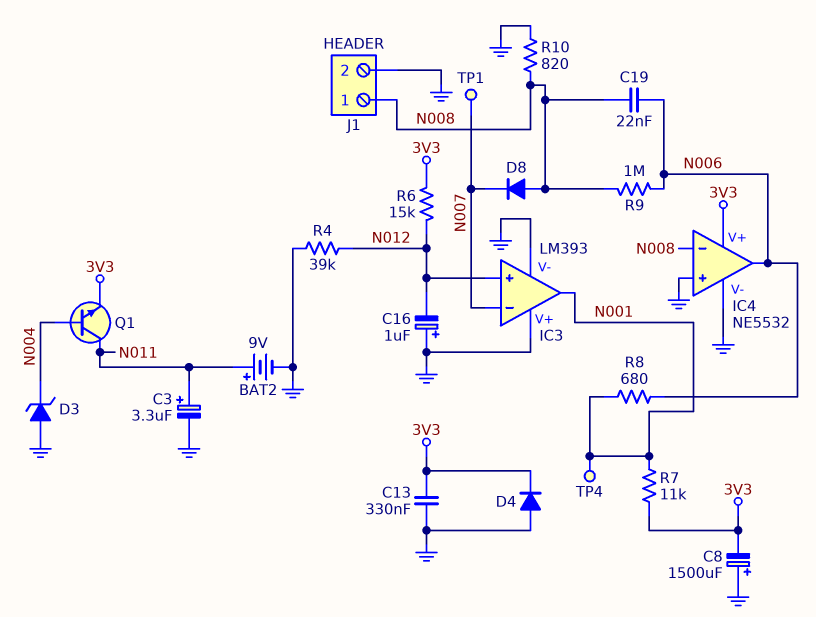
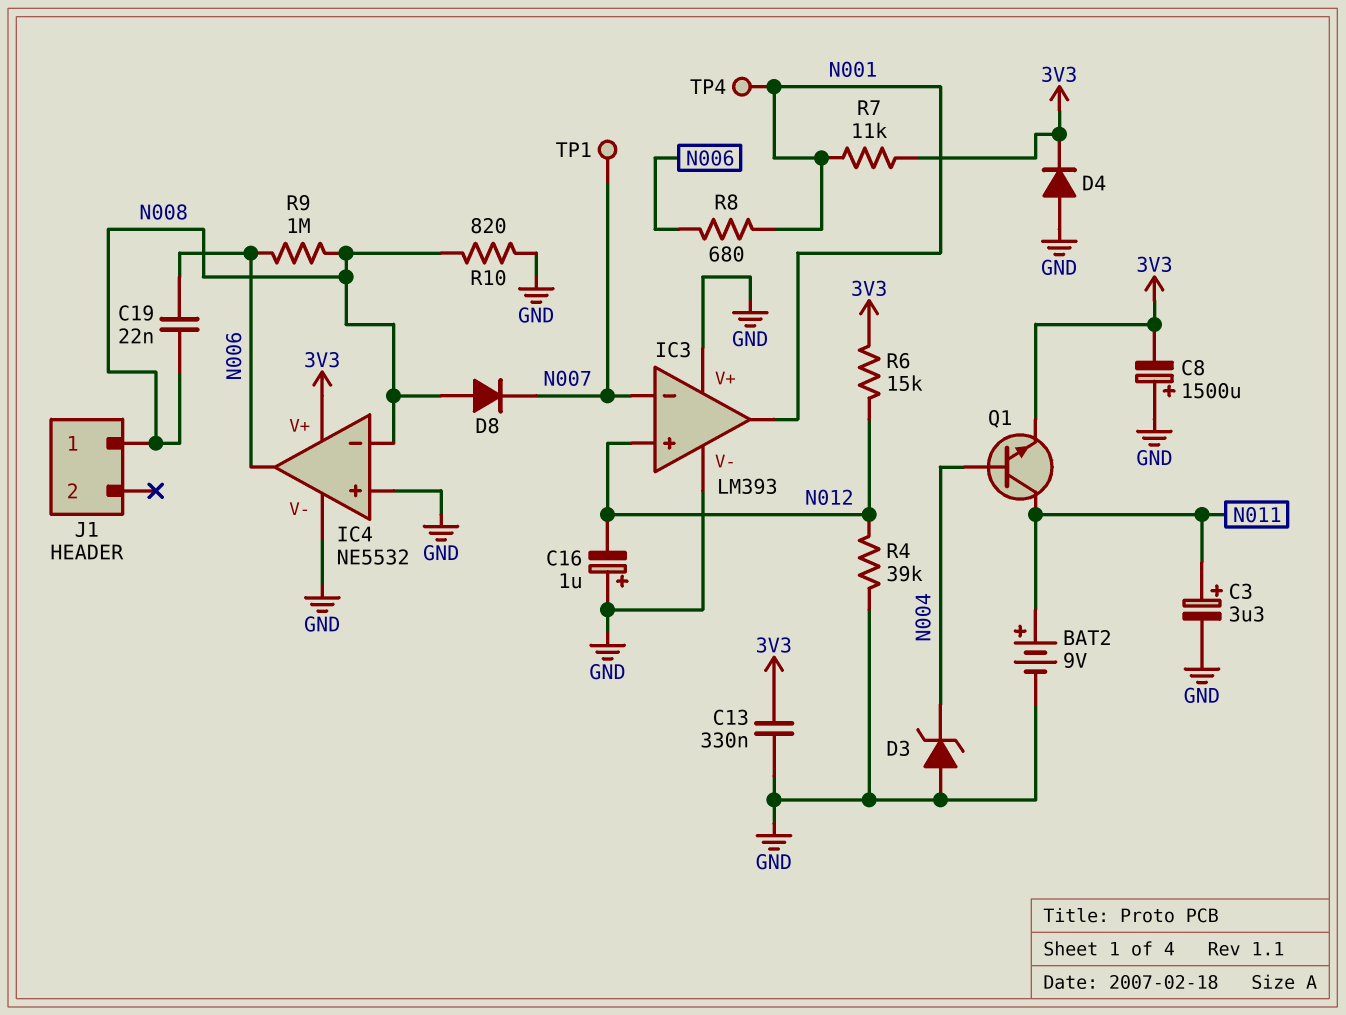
J1 pin 2: GND -> none

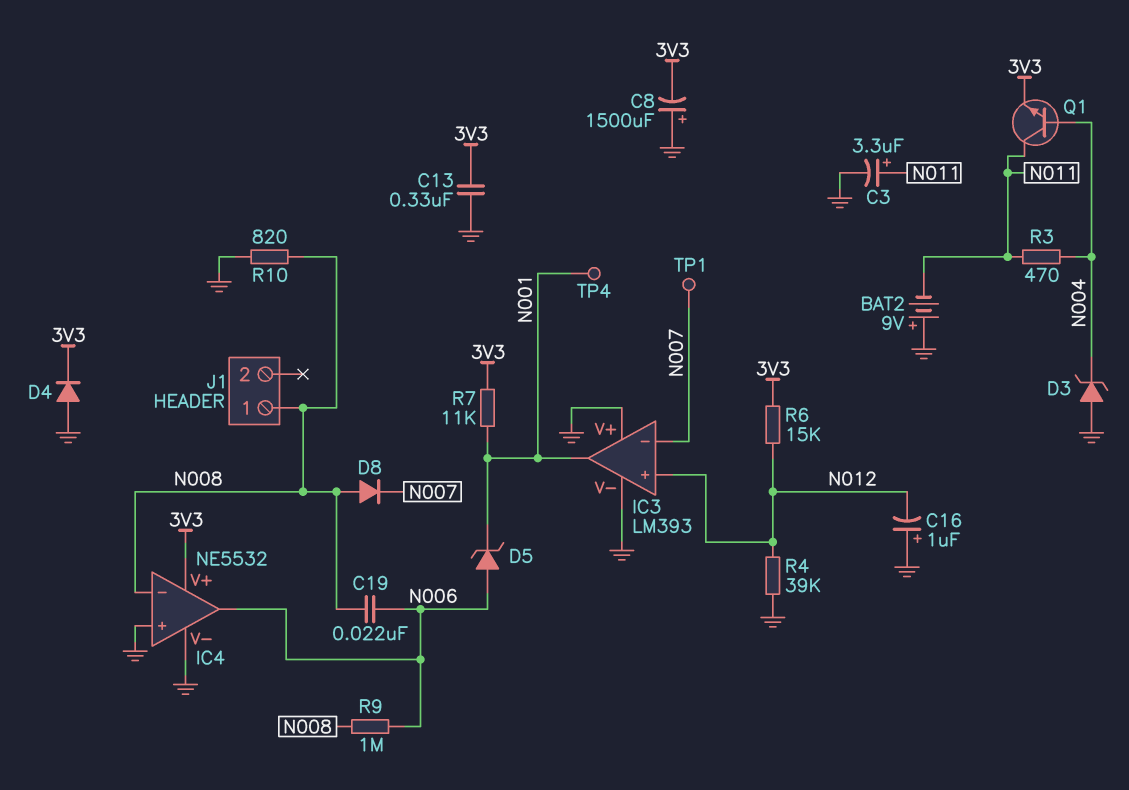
BAT2: 9V (plus N011, minus GND) -> 9V (plus GND, minus N011)
D5: none -> zener (A N006, K N001)
R3: none -> 470 (N004, N011)
R8: 680 (N001, N006) -> none

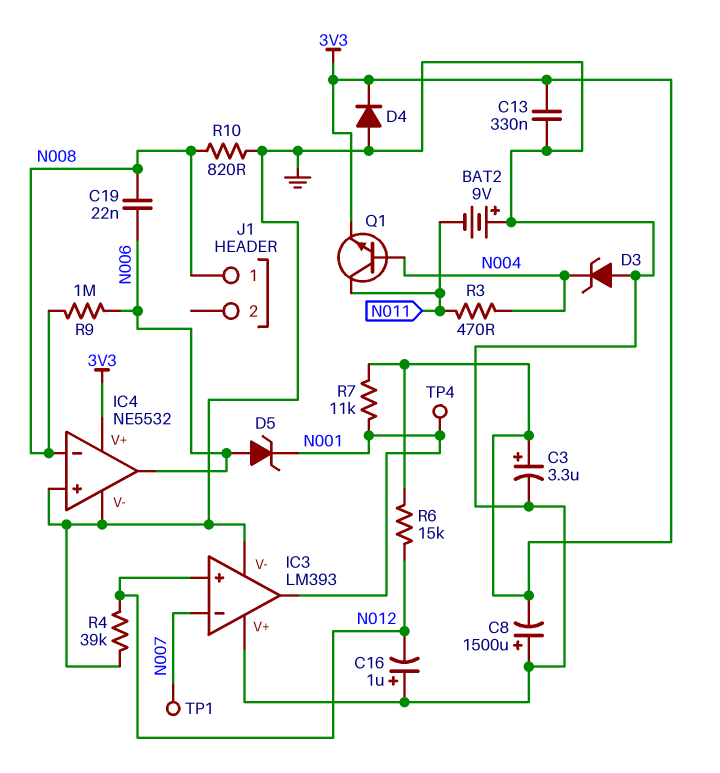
C3: 3.3uF (plus N011, minus GND) -> 3.3uF (plus 3V3, minus GND)
D8: diode (A N008, K N007) -> none

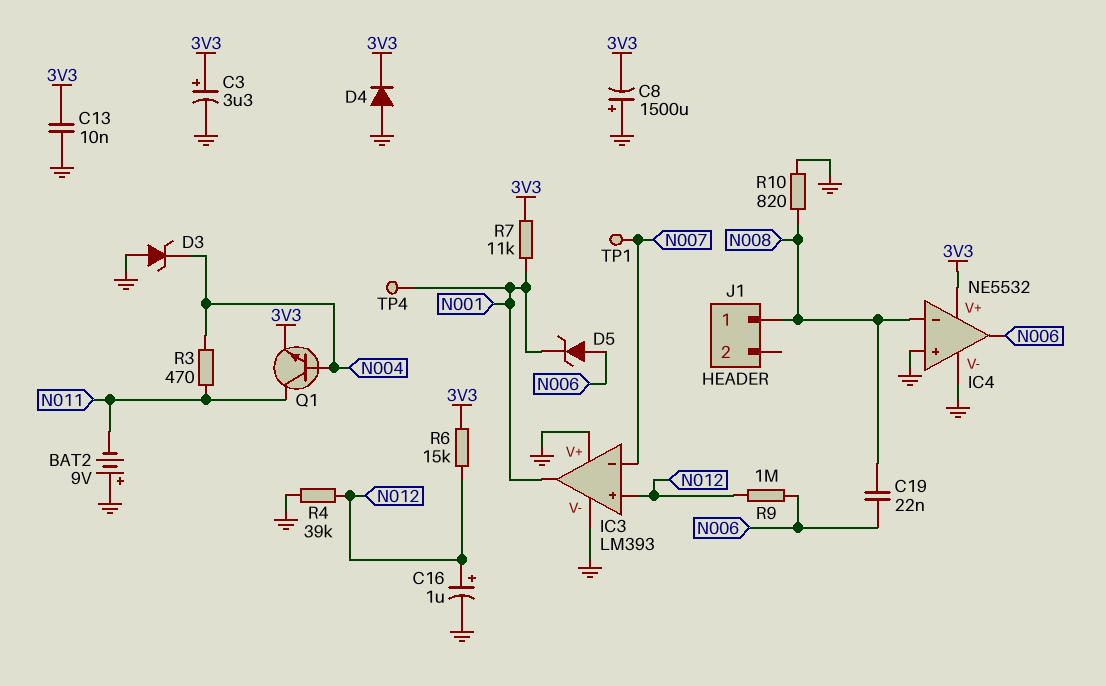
C13: 330nF (3V3, GND) -> 10nF (3V3, GND)
C16: 1uF (plus GND, minus N012) -> 1uF (plus N012, minus GND)
R9: 1M (N006, N008) -> 1M (N006, N012)

